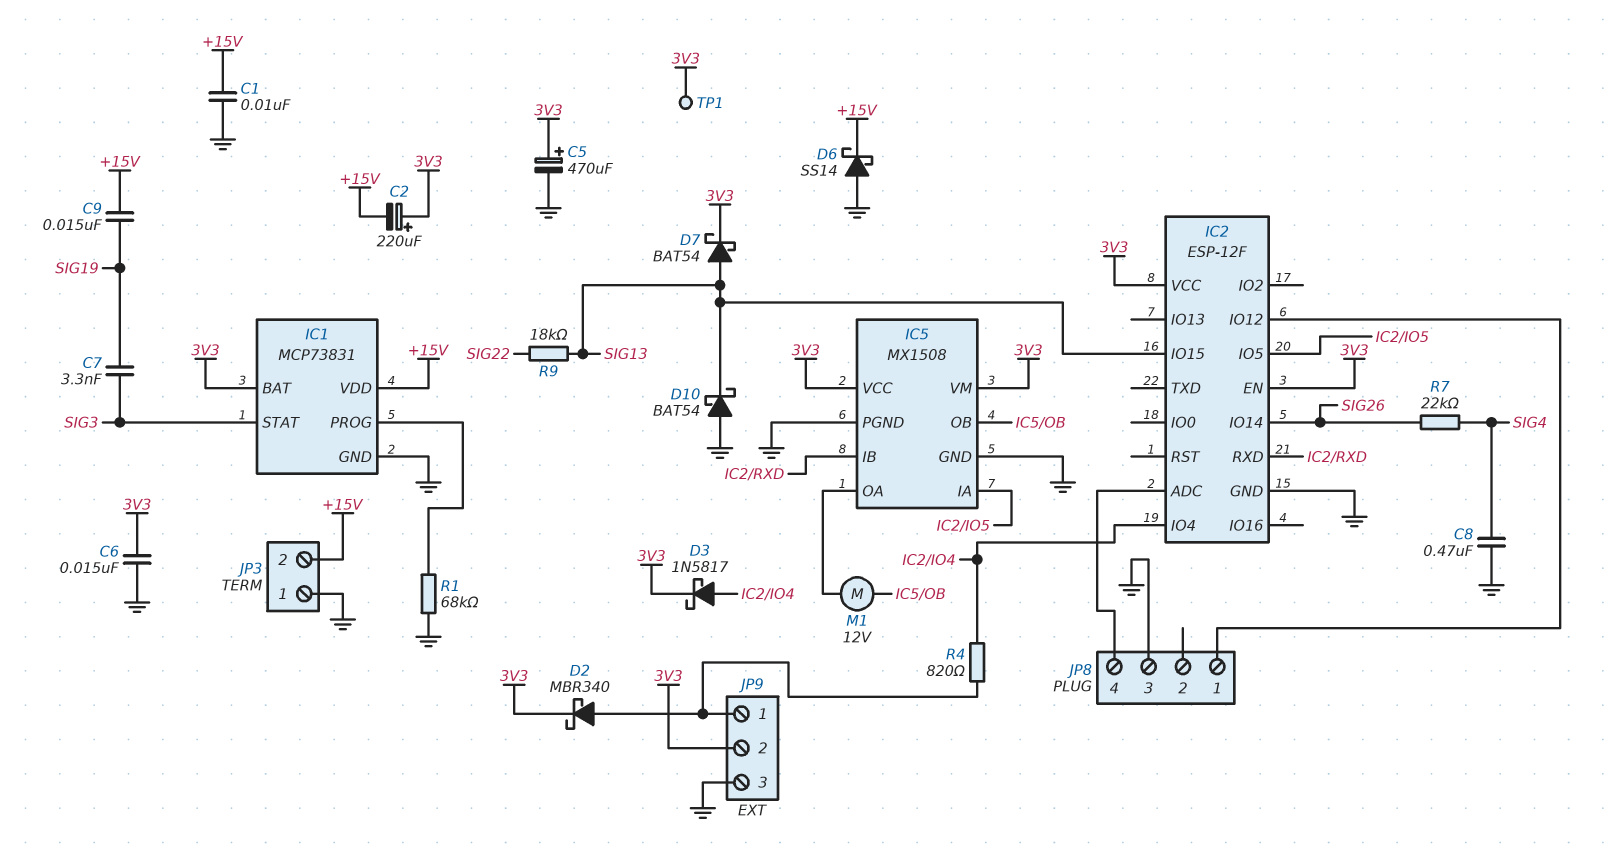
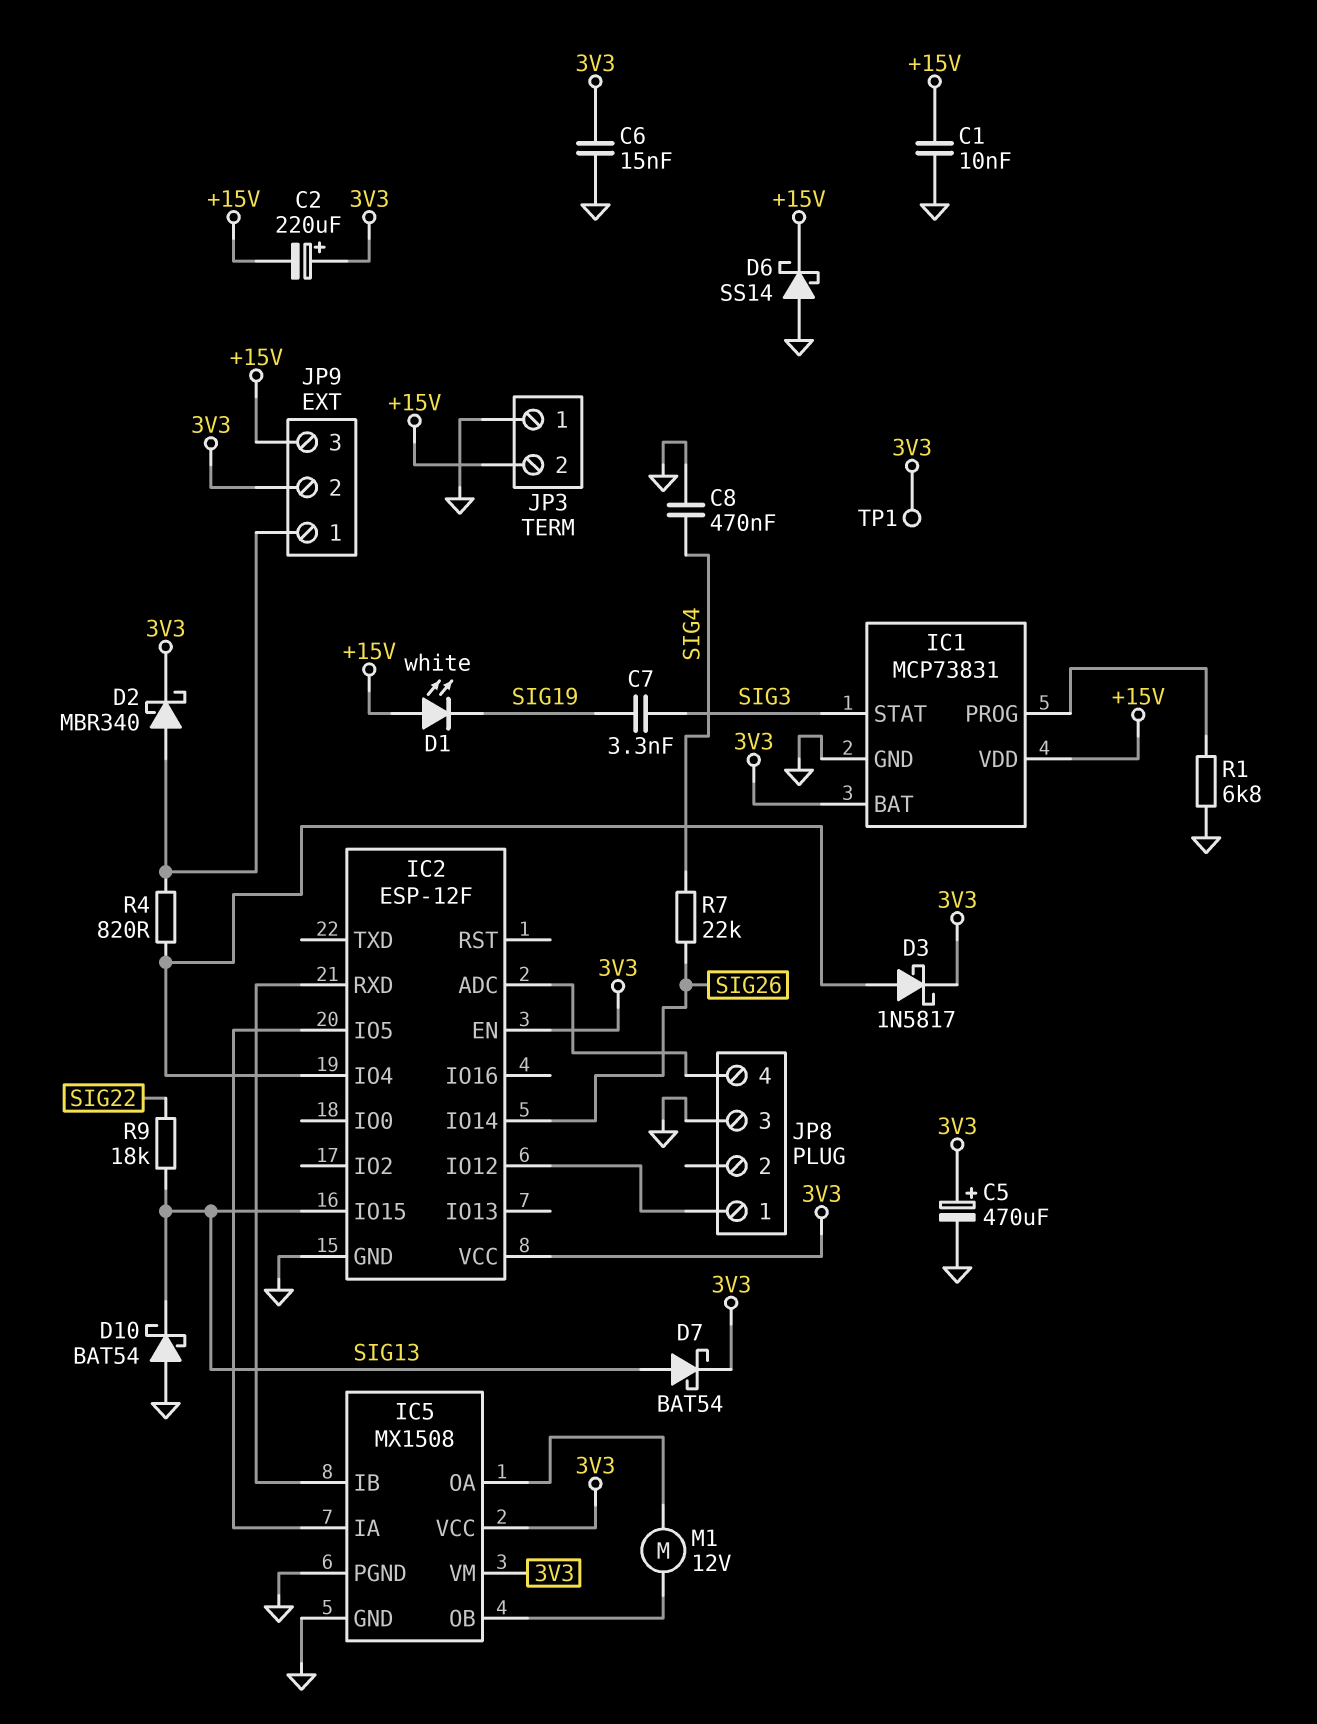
C9: 15nF (+15V, SIG19) -> none
D1: none -> LED white (A +15V, K SIG19)
JP9 pin 3: GND -> +15V
R1: 68k (GND, IC1/PROG) -> 6.8k (GND, IC1/PROG)

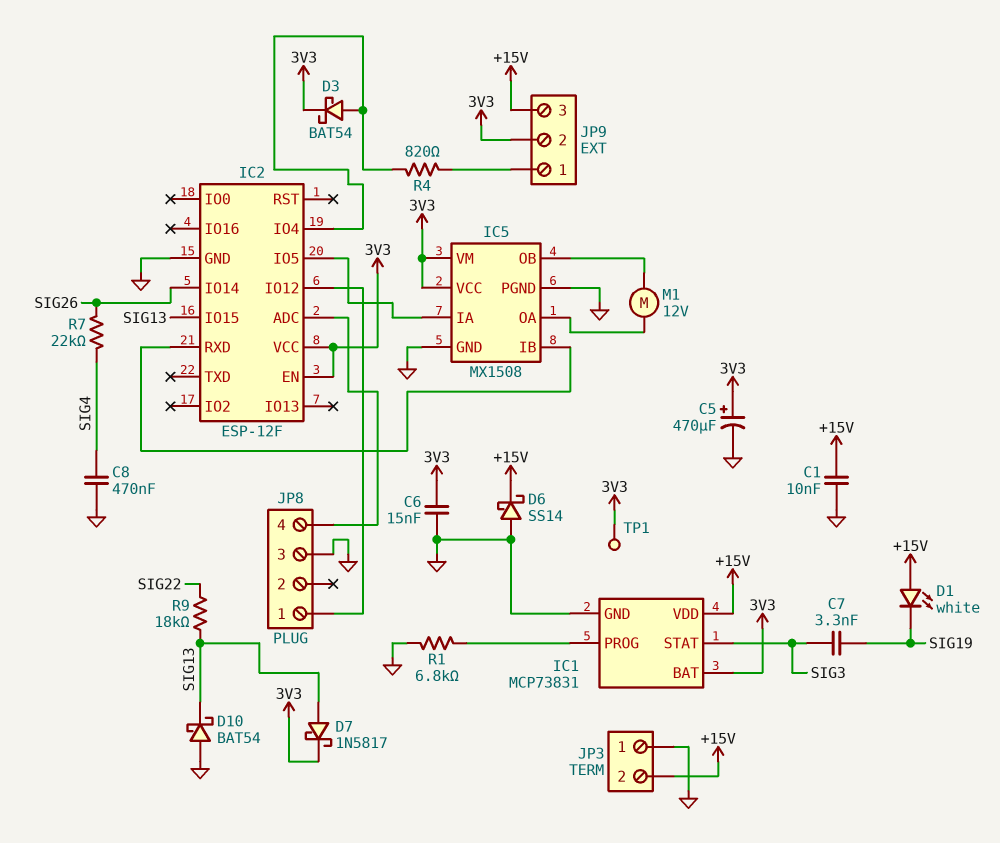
C2: 220uF (plus 3V3, minus +15V) -> none
D2: schottky MBR340 (A JP9/1, K 3V3) -> none
D3: schottky 1N5817 (A IC2/IO4, K 3V3) -> schottky BAT54 (A IC2/IO4, K 3V3)
D7: schottky BAT54 (A SIG13, K 3V3) -> schottky 1N5817 (A SIG13, K 3V3)

